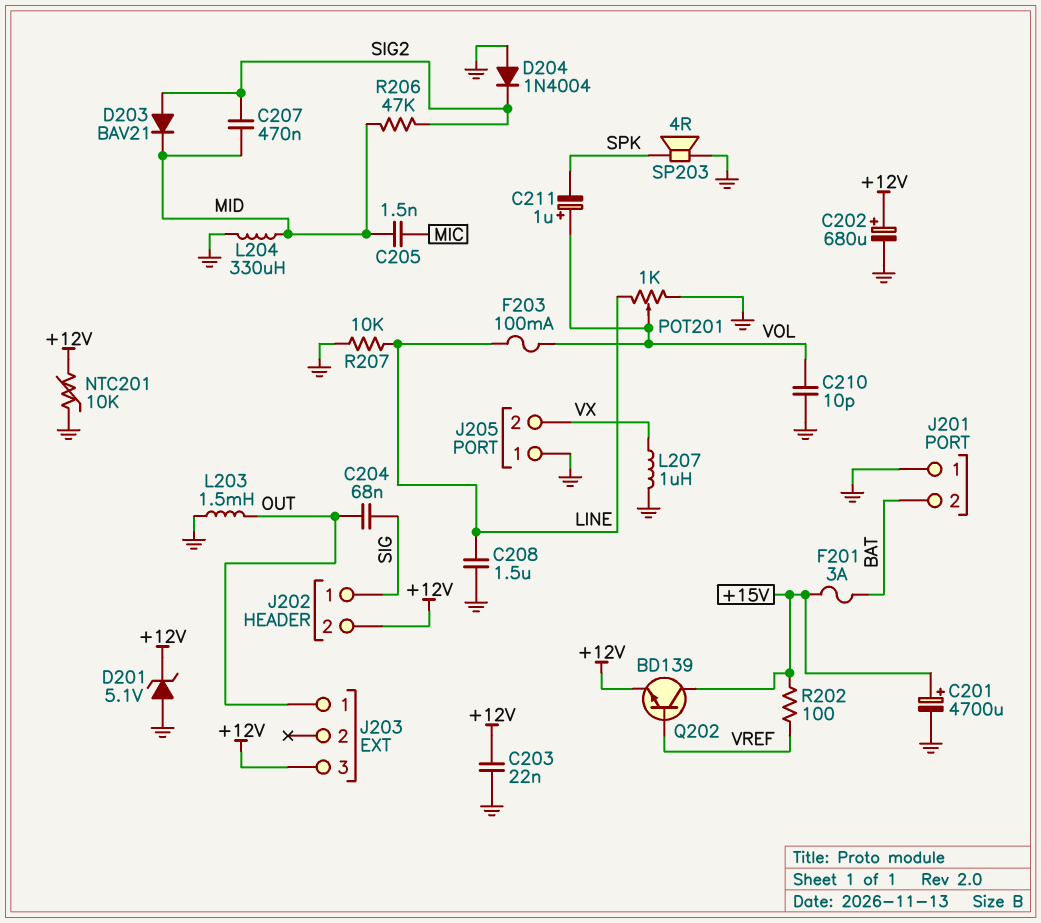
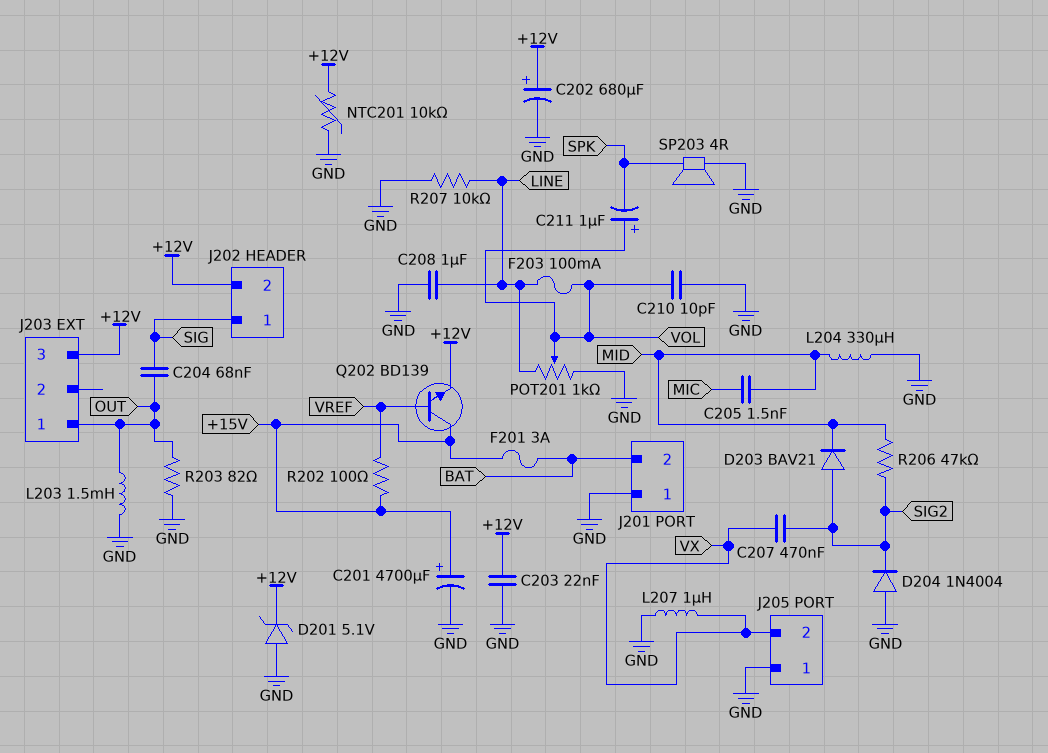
C207: 470nF (MID, SIG2) -> 470nF (SIG2, VX)
C208: 1.5uF (GND, LINE) -> 1uF (GND, LINE)
R203: none -> 82 (GND, OUT)

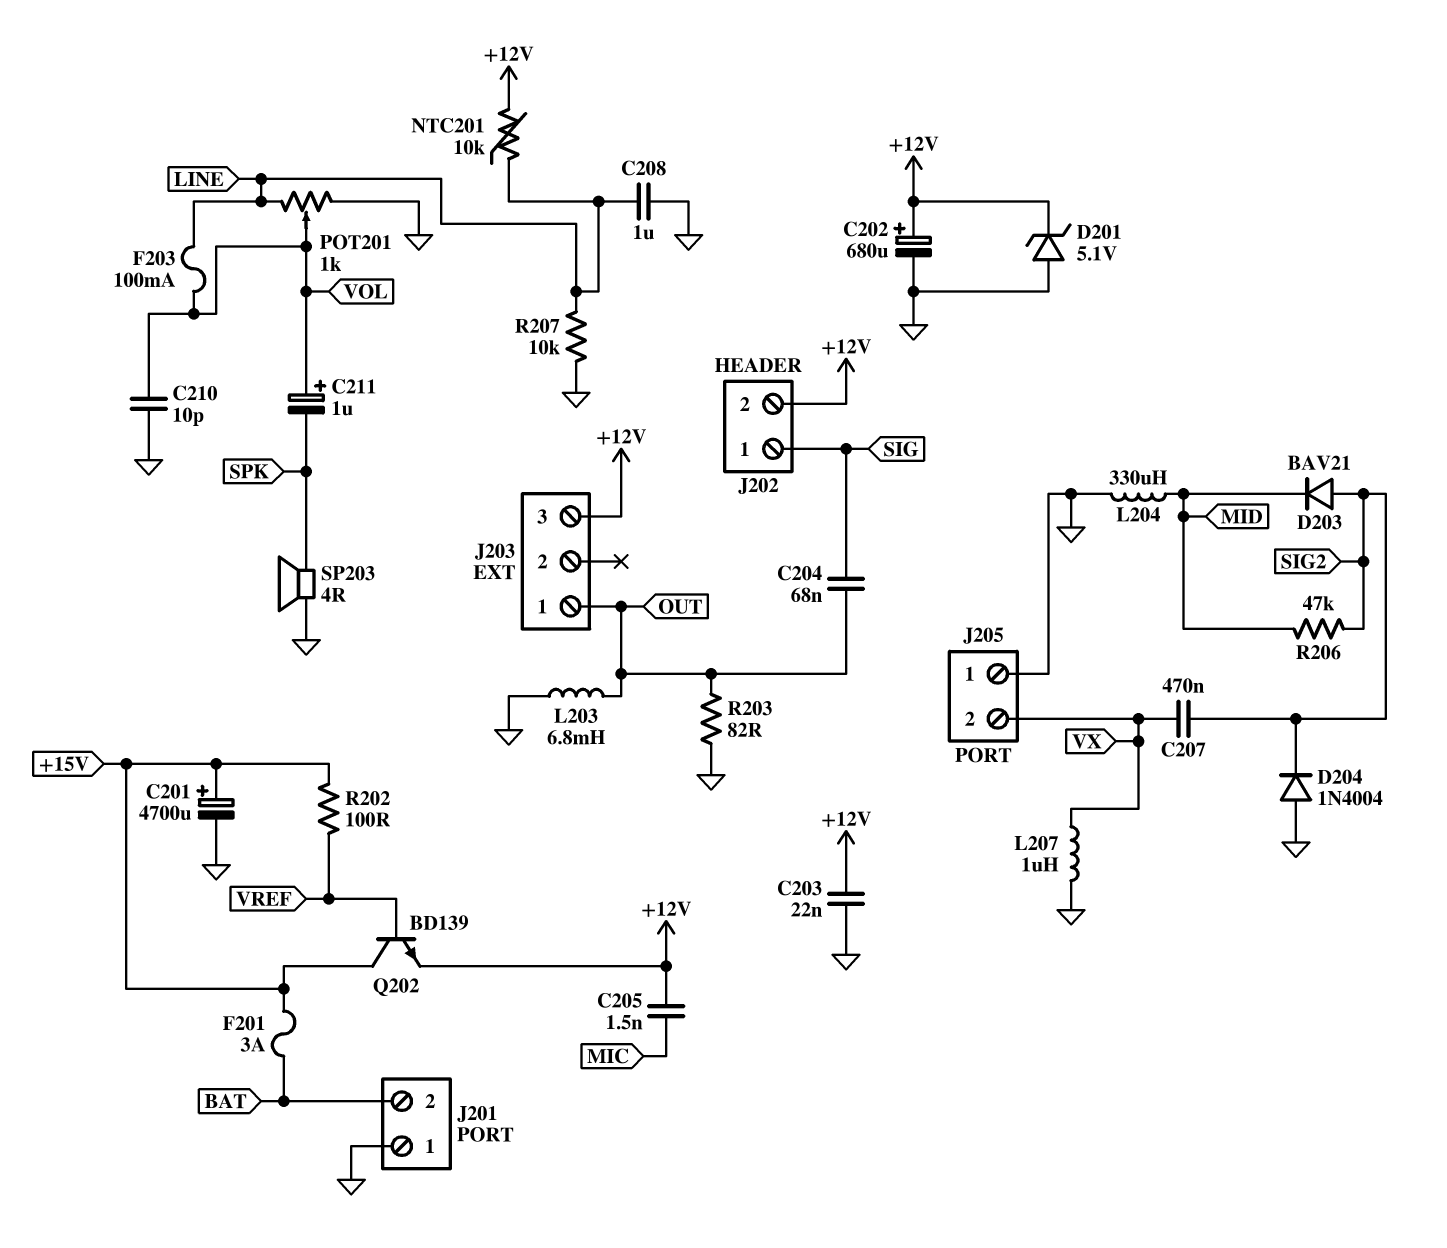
C205: 1.5nF (MIC, MID) -> 1.5nF (+12V, MIC)
L203: 1.5mH (GND, OUT) -> 6.8mH (GND, OUT)
NTC201: 10k (+12V, GND) -> 10k (+12V, LINE)

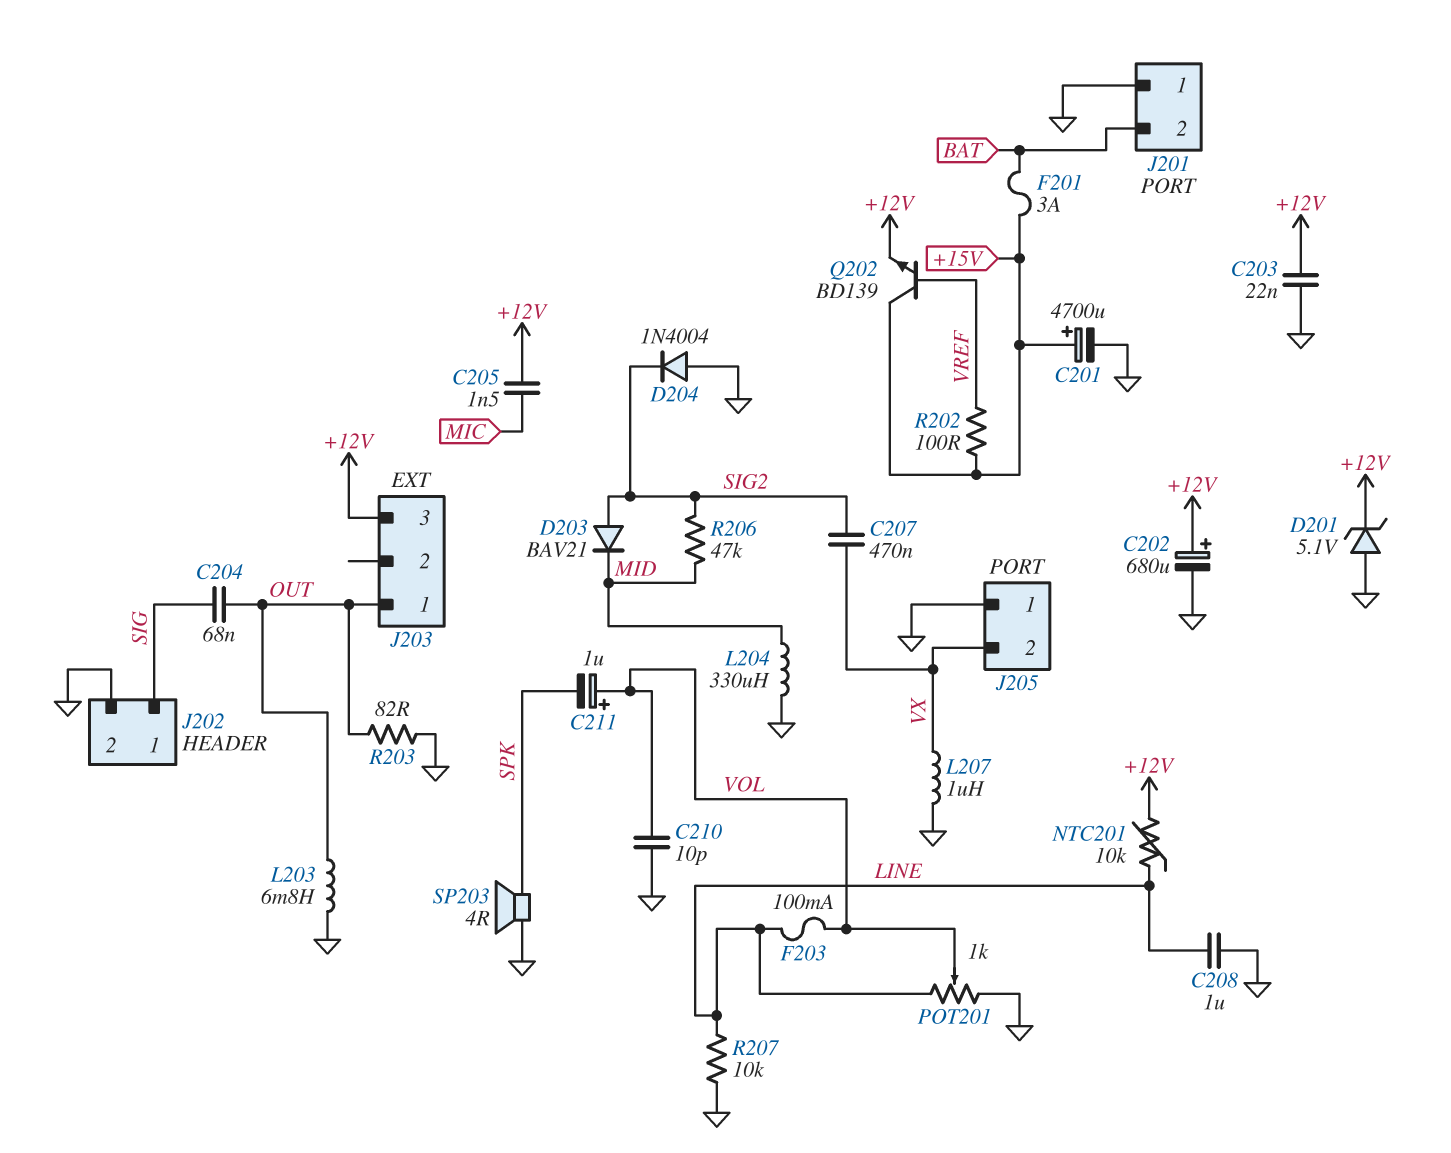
J202 pin 2: +12V -> GND

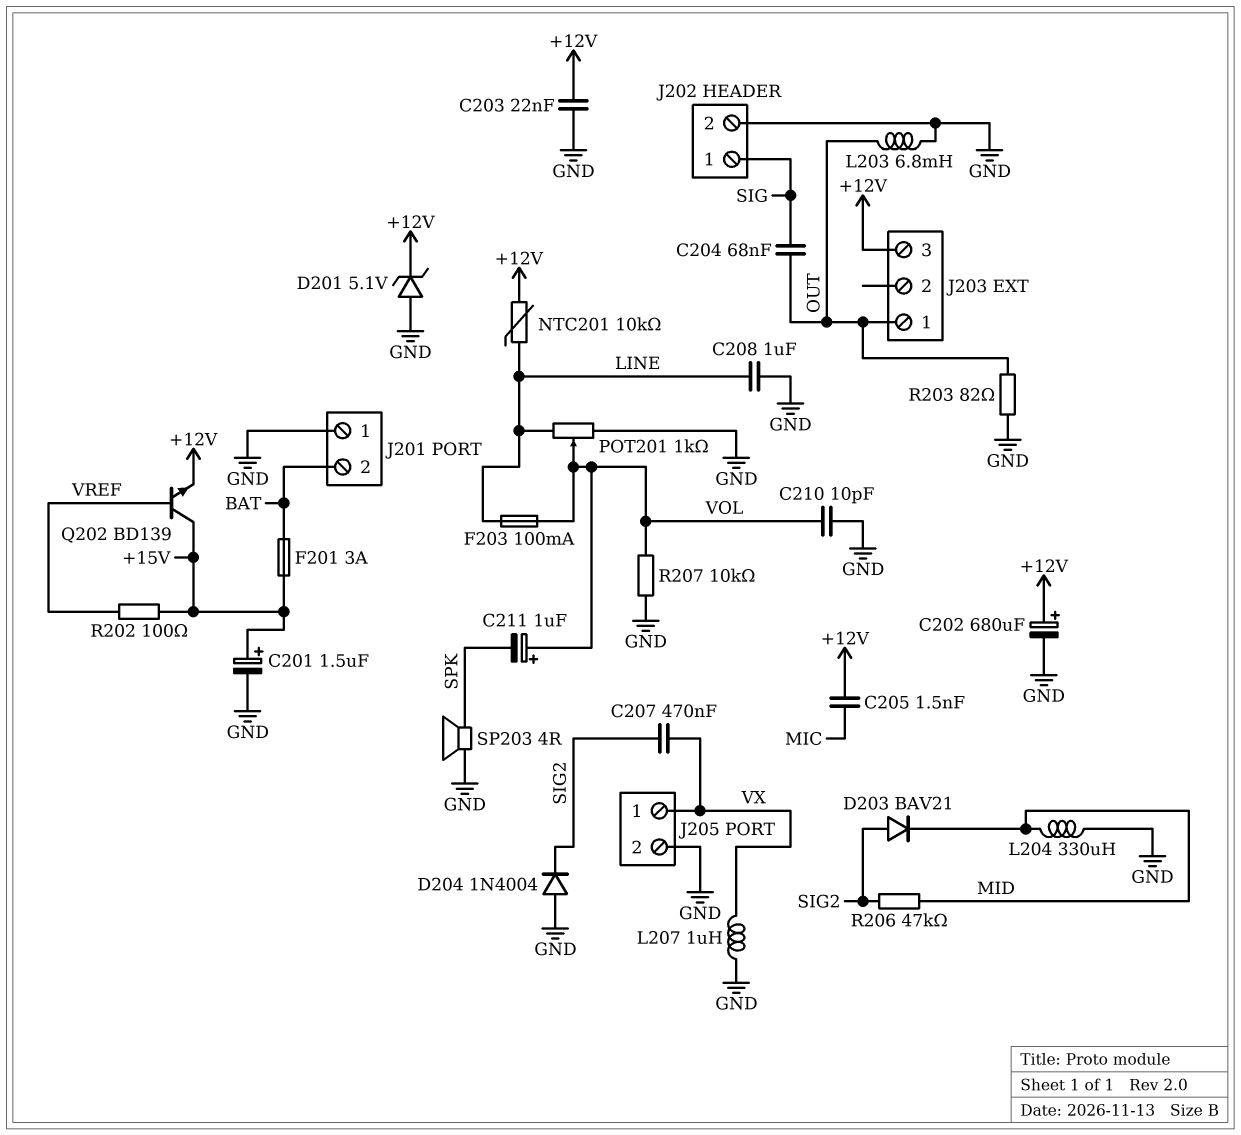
C201: 4700uF (plus +15V, minus GND) -> 1.5uF (plus +15V, minus GND)
J205 pin 1: GND -> VX
J205 pin 2: VX -> GND
R207: 10k (GND, LINE) -> 10k (GND, VOL)

